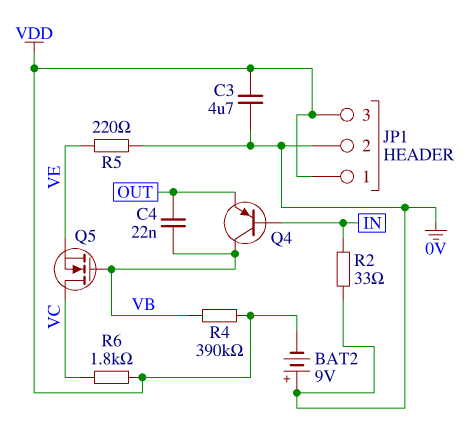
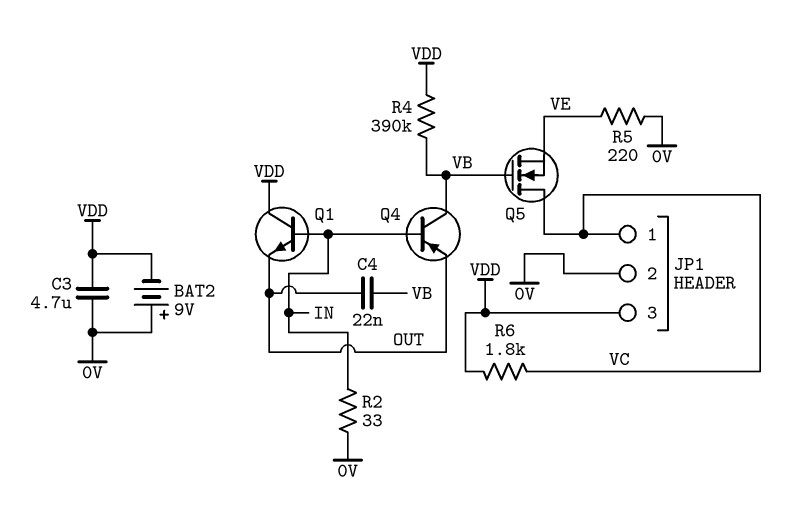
JP1 pin 1: VDD -> VC
Q1: none -> NPN (B IN, C VDD, E OUT)

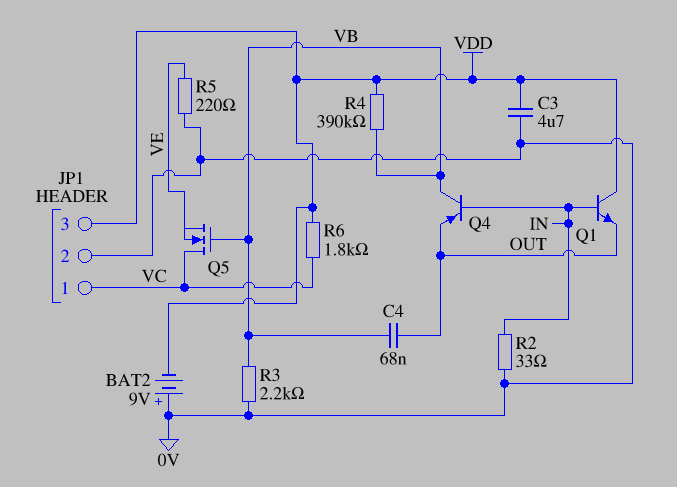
C4: 22nF (OUT, VB) -> 68nF (OUT, VB)
R3: none -> 2.2k (0V, VB)

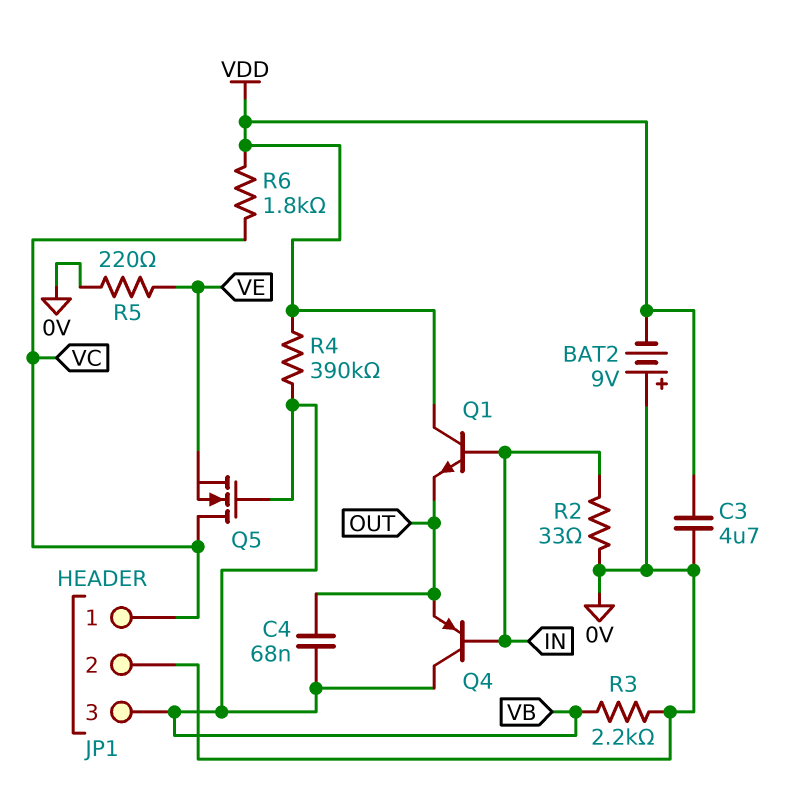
JP1 pin 3: VDD -> VB

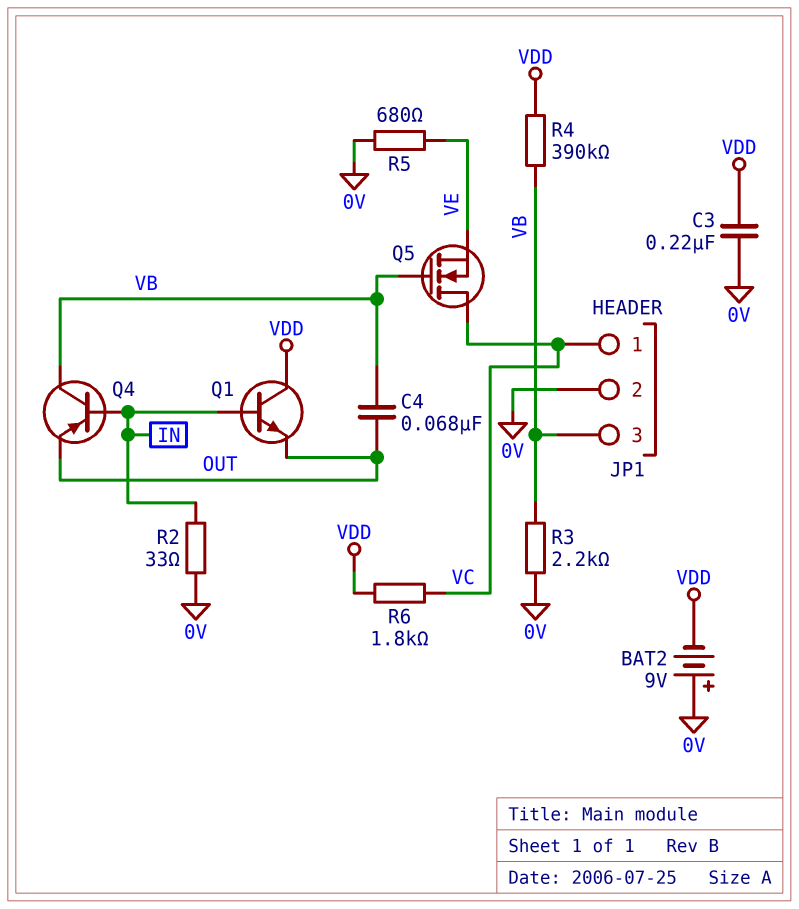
C3: 4.7uF (0V, VDD) -> 220nF (0V, VDD)
R5: 220 (0V, VE) -> 680 (0V, VE)

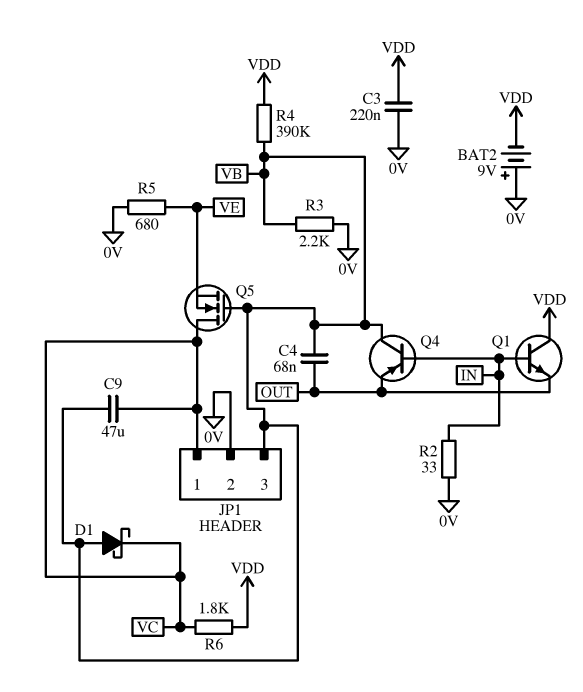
C9: none -> 47uF (VB, VC)
D1: none -> schottky (A VB, K VC)

